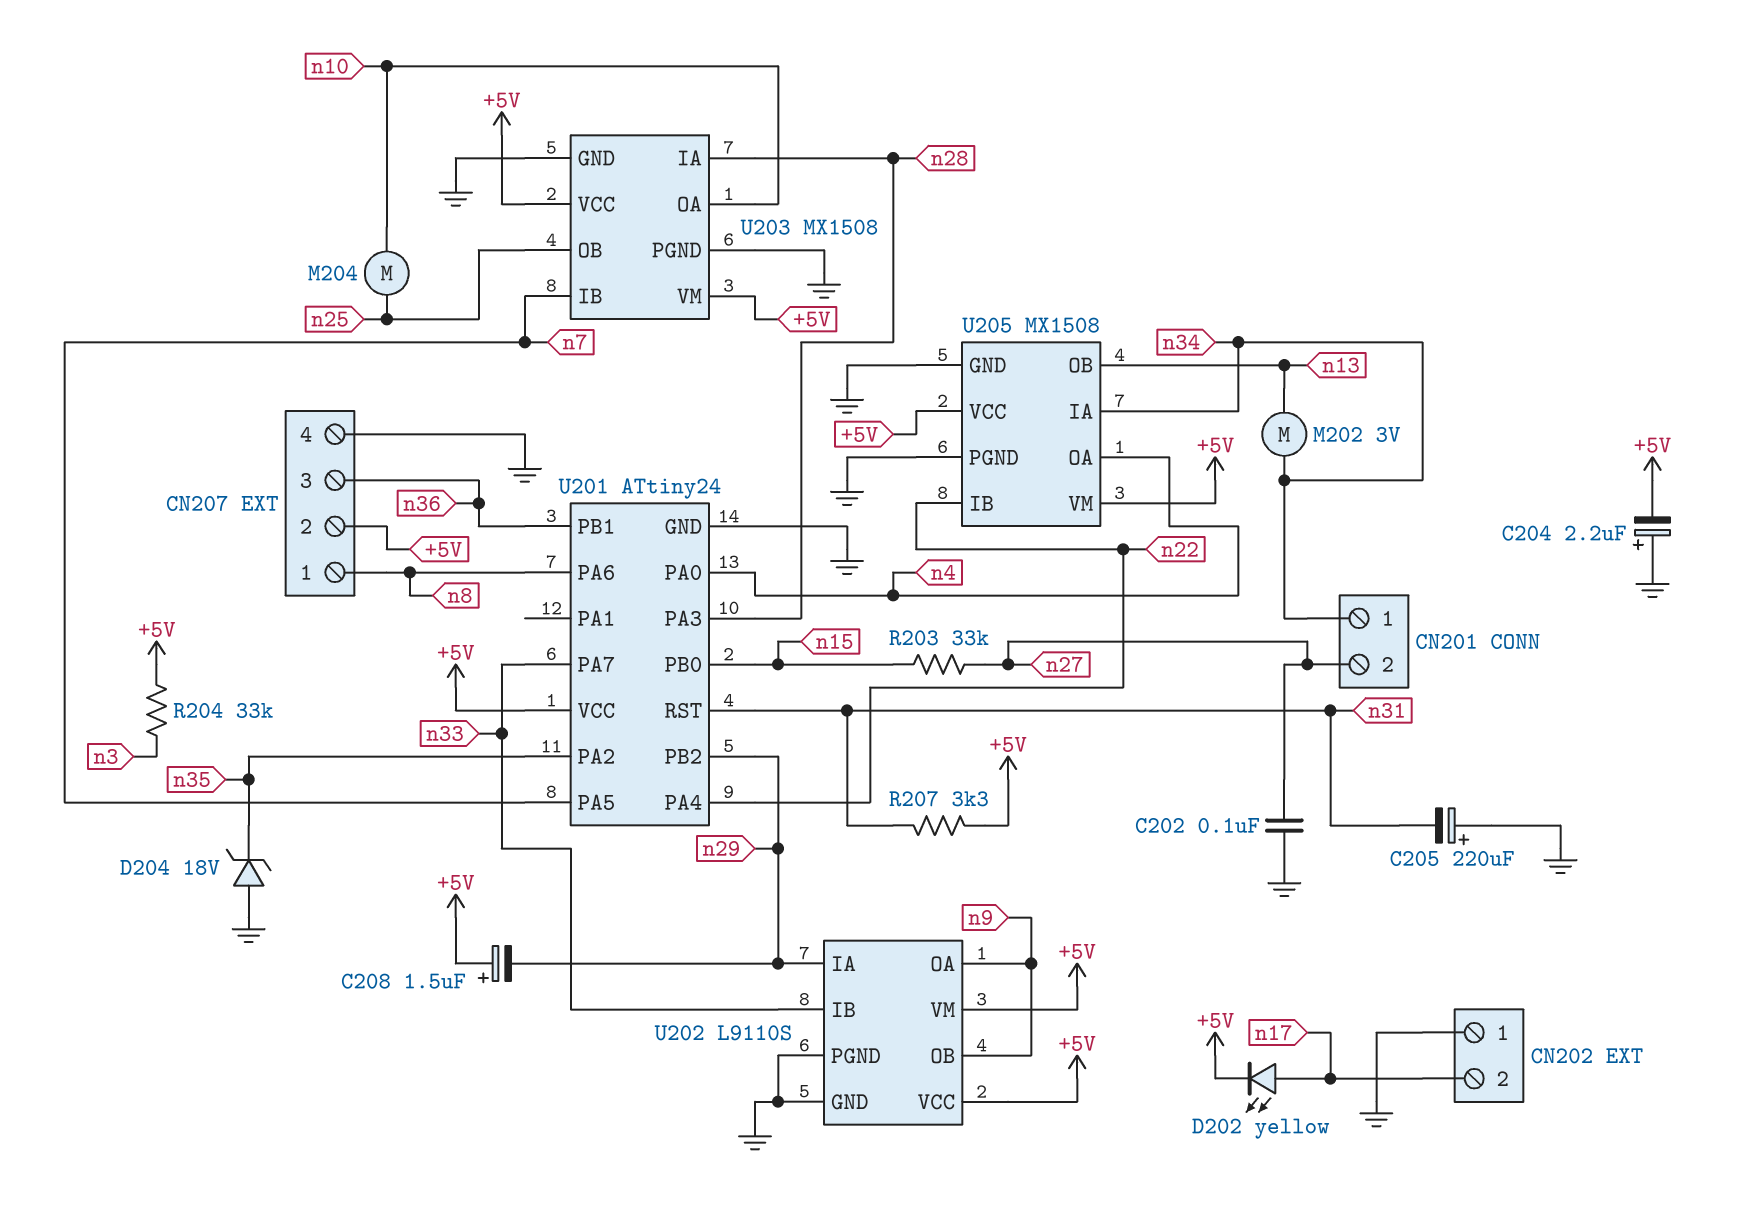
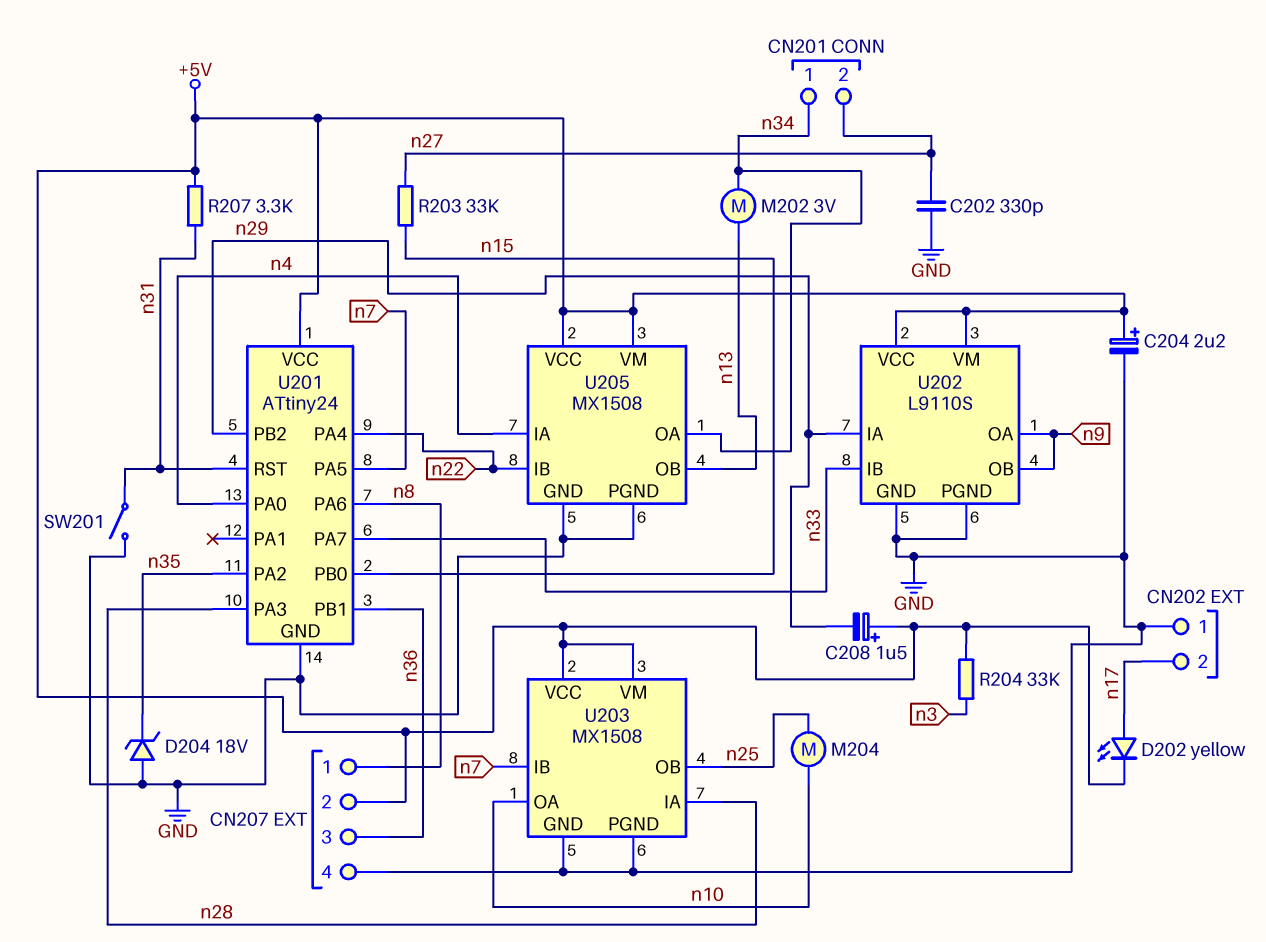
C202: 100nF (GND, n27) -> 330pF (GND, n27)
C204: 2.2uF (plus GND, minus +5V) -> 2.2uF (plus +5V, minus GND)
C205: 220uF (plus GND, minus n31) -> none
SW201: none -> switch (GND, n31)
U205 pin IA: n34 -> n4
U205 pin OA: n4 -> n34

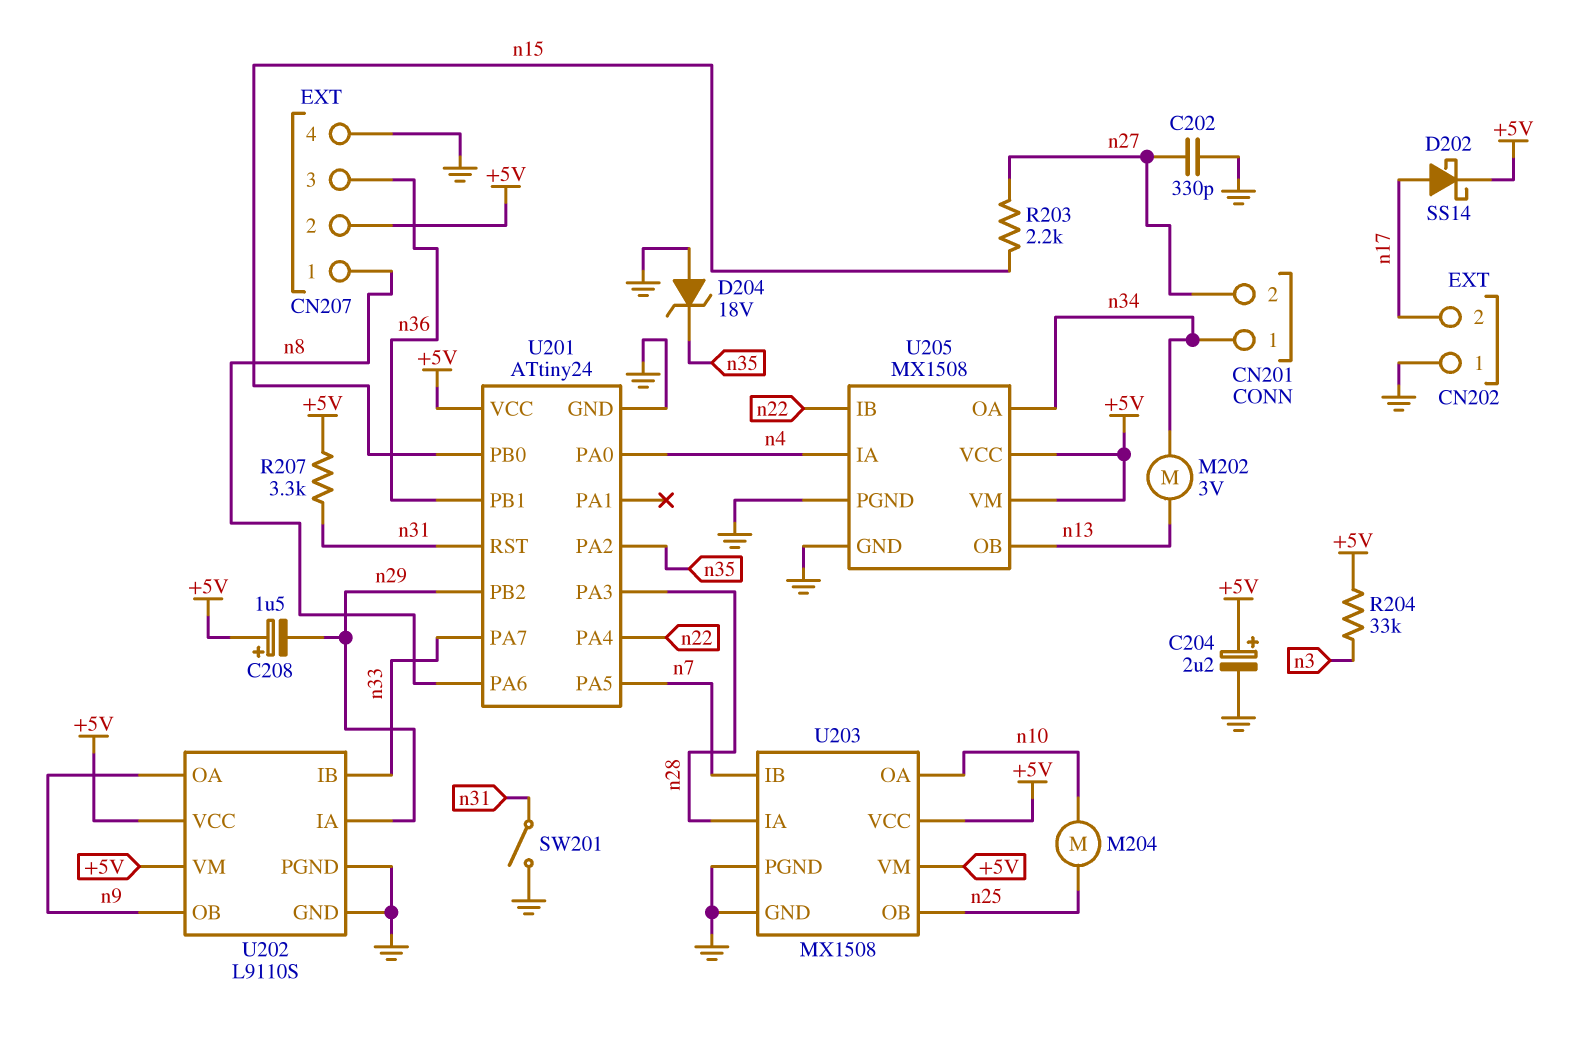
D202: LED yellow (A n17, K +5V) -> schottky SS14 (A n17, K +5V)
R203: 33k (n15, n27) -> 2.2k (n15, n27)

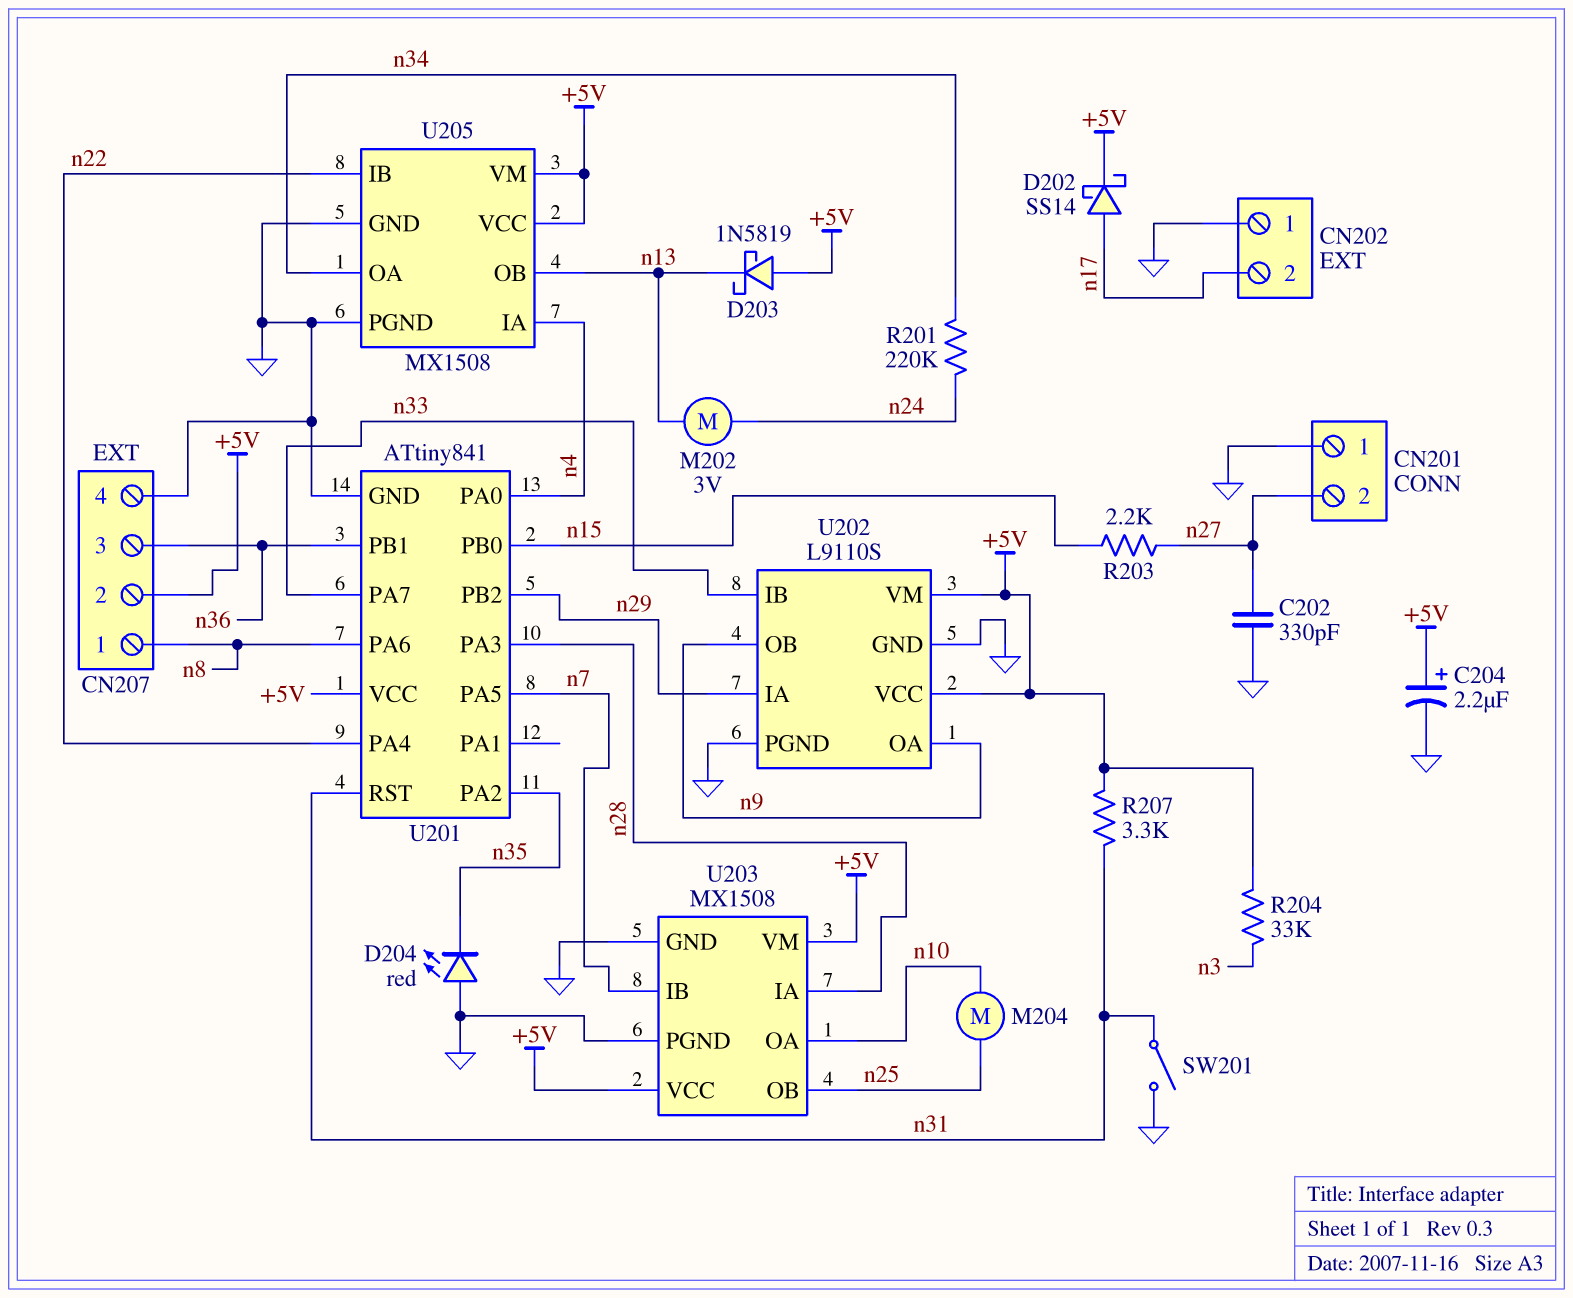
C208: 1.5uF (plus +5V, minus n29) -> none
CN201 pin 1: n34 -> GND
D203: none -> schottky 1N5819 (A +5V, K n13)
D204: zener 18V (A GND, K n35) -> LED red (A GND, K n35)
M202: motor 3V (n13, n34) -> motor 3V (n13, n24)
R201: none -> 220k (n24, n34)
U201: ATtiny24 -> ATtiny841

